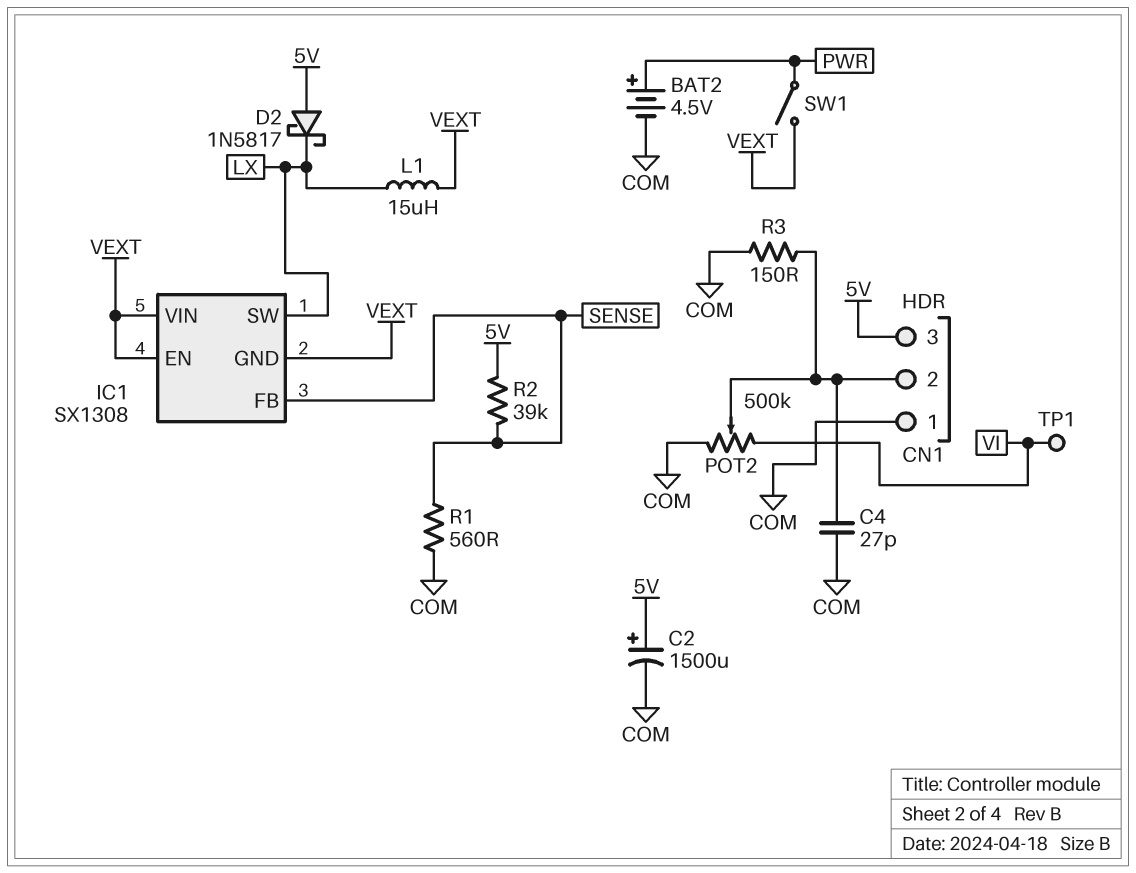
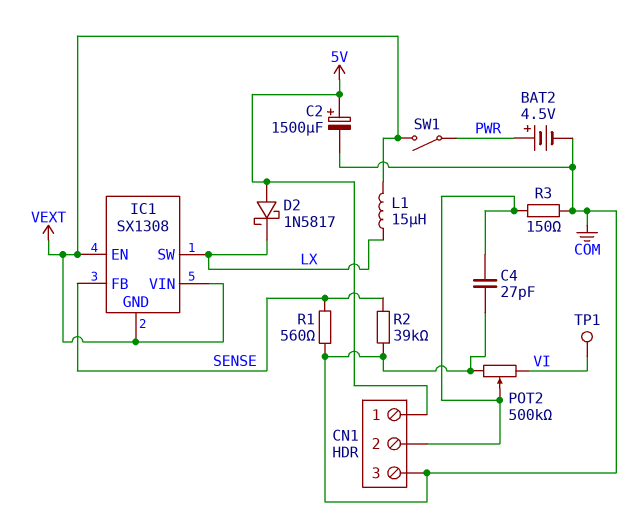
CN1 pin 1: COM -> 5V
CN1 pin 3: 5V -> COM
R2: 39k (5V, SENSE) -> 39k (COM, SENSE)

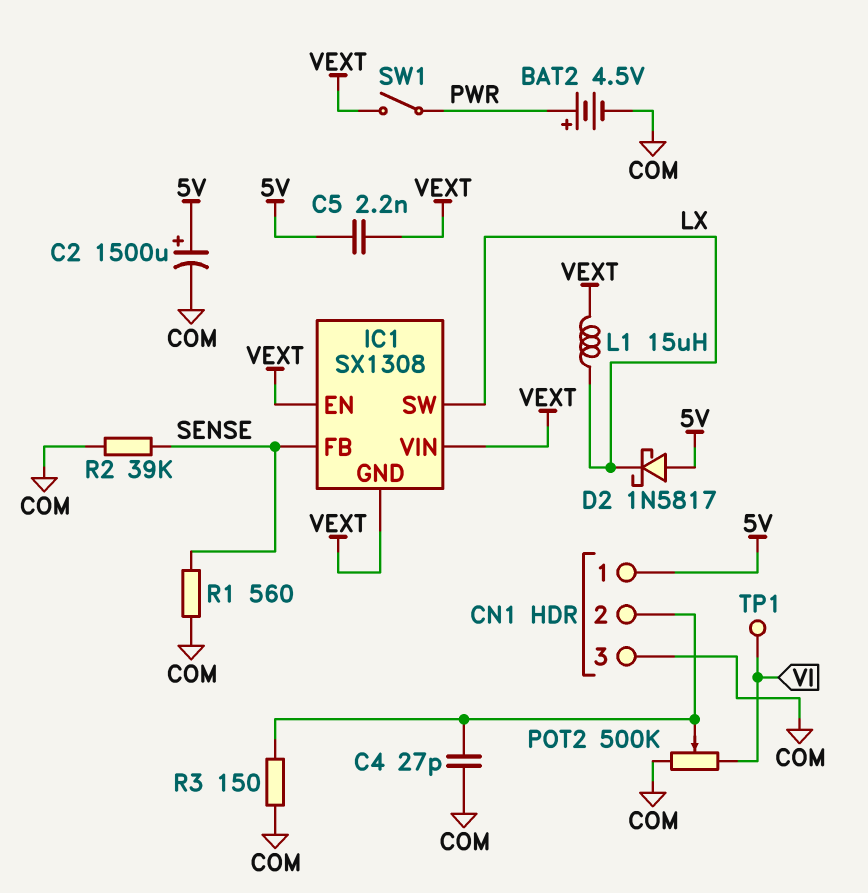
C5: none -> 2.2nF (5V, VEXT)

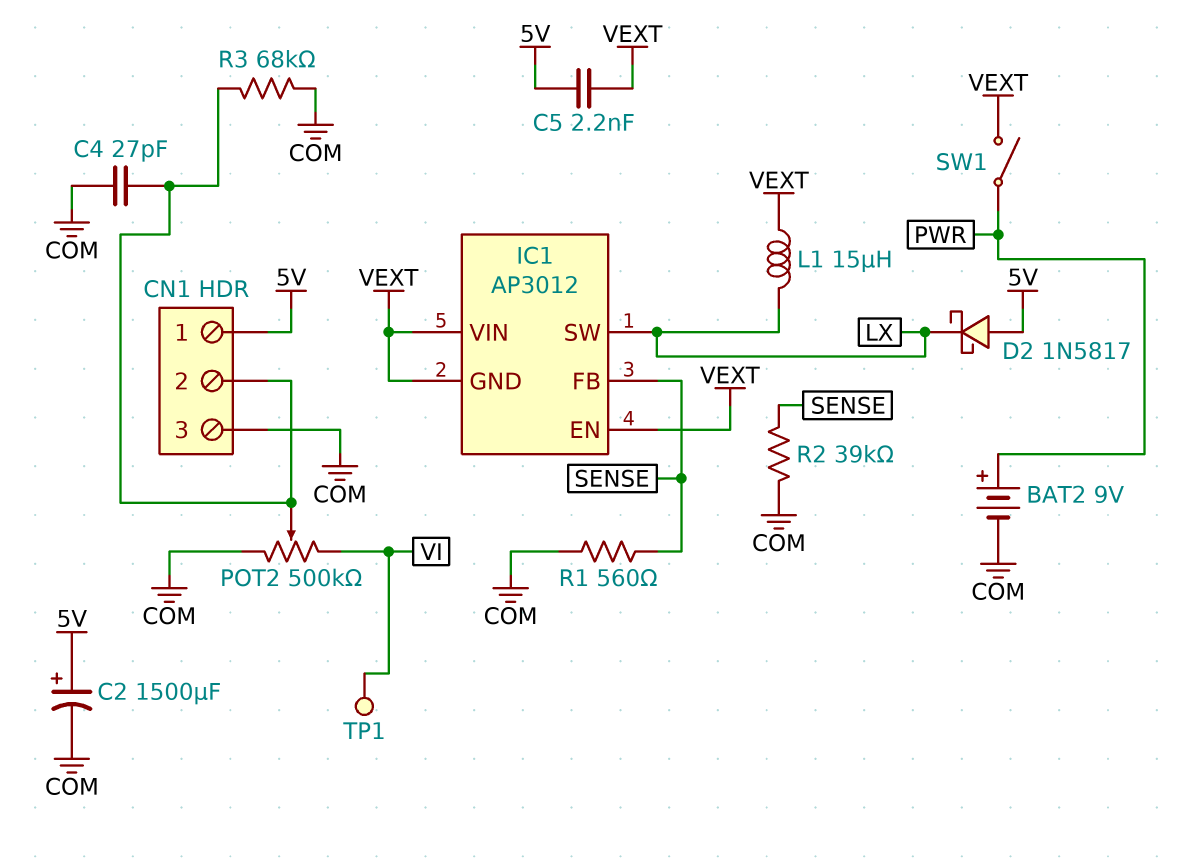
BAT2: 4.5V (plus PWR, minus COM) -> 9V (plus PWR, minus COM)
IC1: SX1308 -> AP3012
R3: 150 (CN1/2, COM) -> 68k (CN1/2, COM)

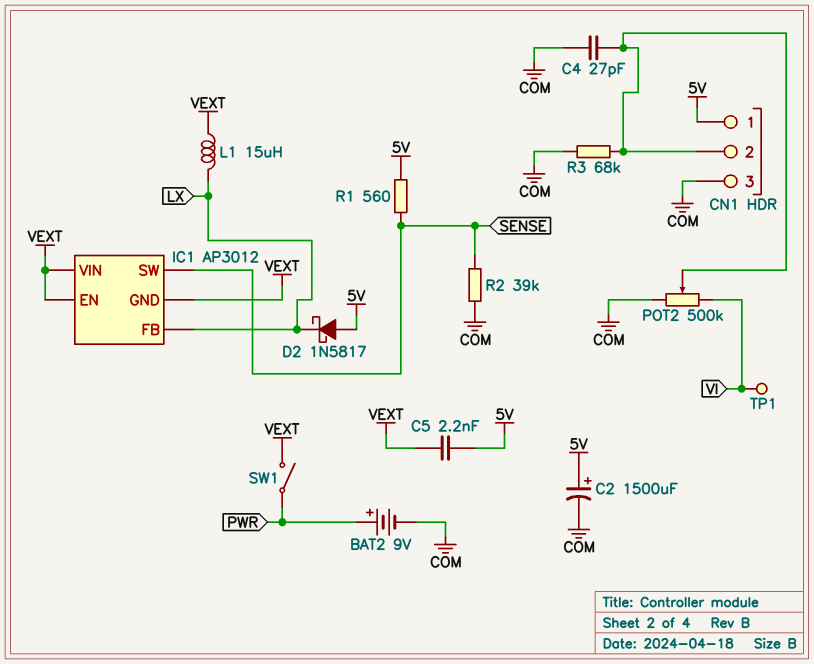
IC1 pin FB: SENSE -> LX
IC1 pin SW: LX -> SENSE
R1: 560 (COM, SENSE) -> 560 (5V, SENSE)

